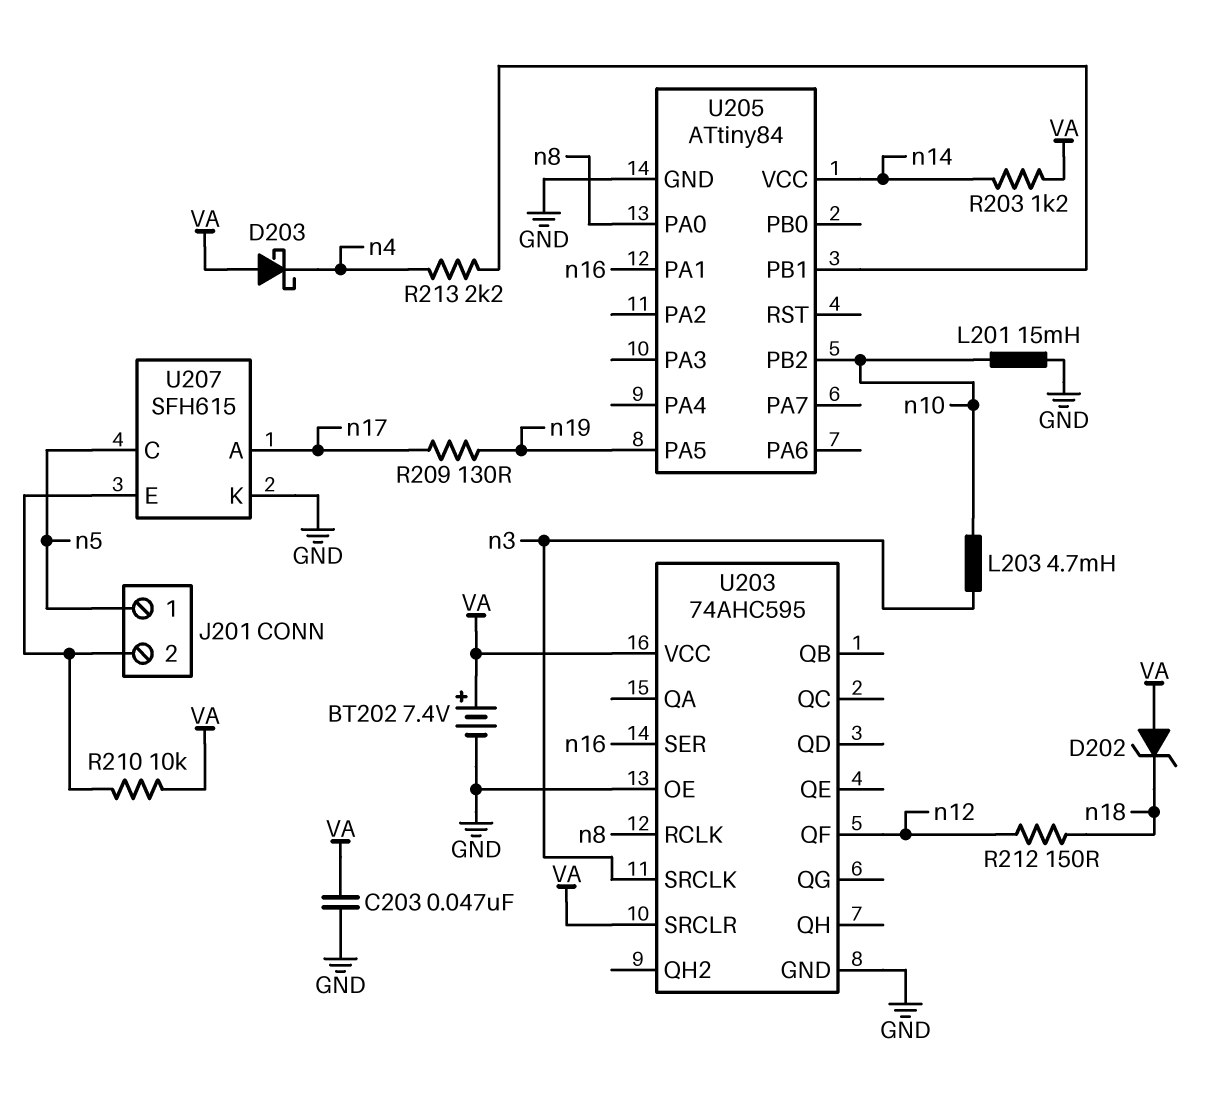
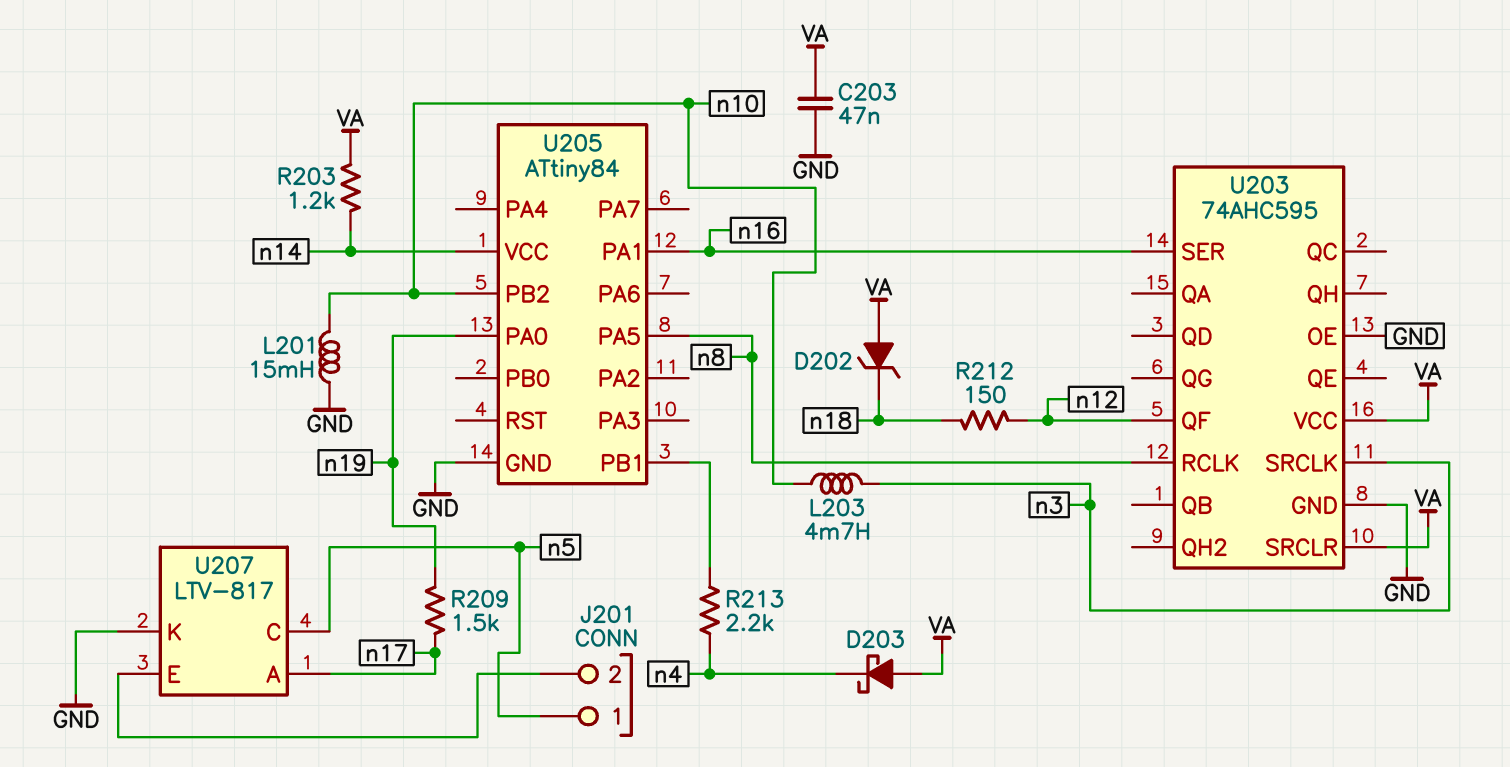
BT202: 7.4V (plus VA, minus GND) -> none
R209: 130 (n17, n19) -> 1.5k (n17, n19)
R210: 10k (J201/2, VA) -> none
U205 pin PA0: n8 -> n19
U205 pin PA5: n19 -> n8
U207: SFH615 -> LTV-817

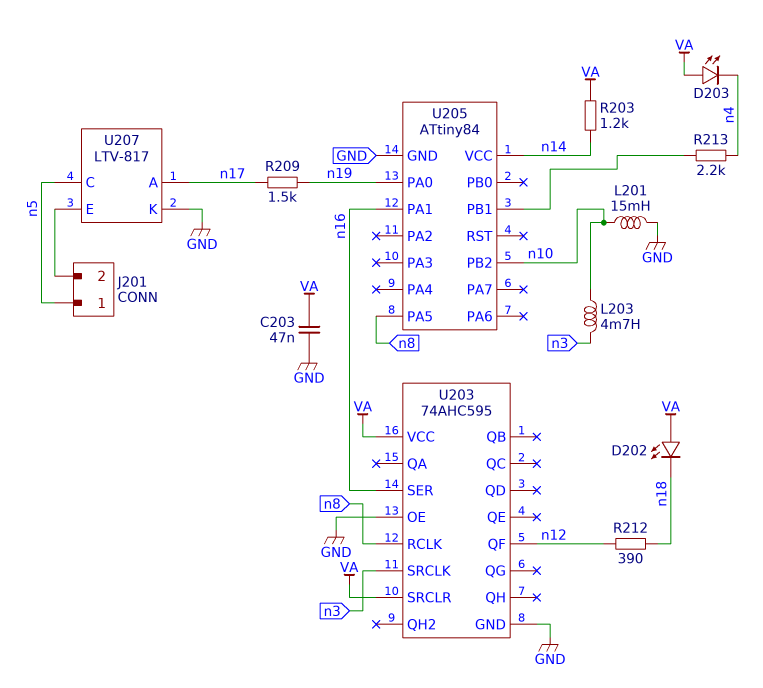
D202: zener (A VA, K n18) -> LED (A VA, K n18)
D203: schottky (A VA, K n4) -> LED (A VA, K n4)
R212: 150 (n12, n18) -> 390 (n12, n18)

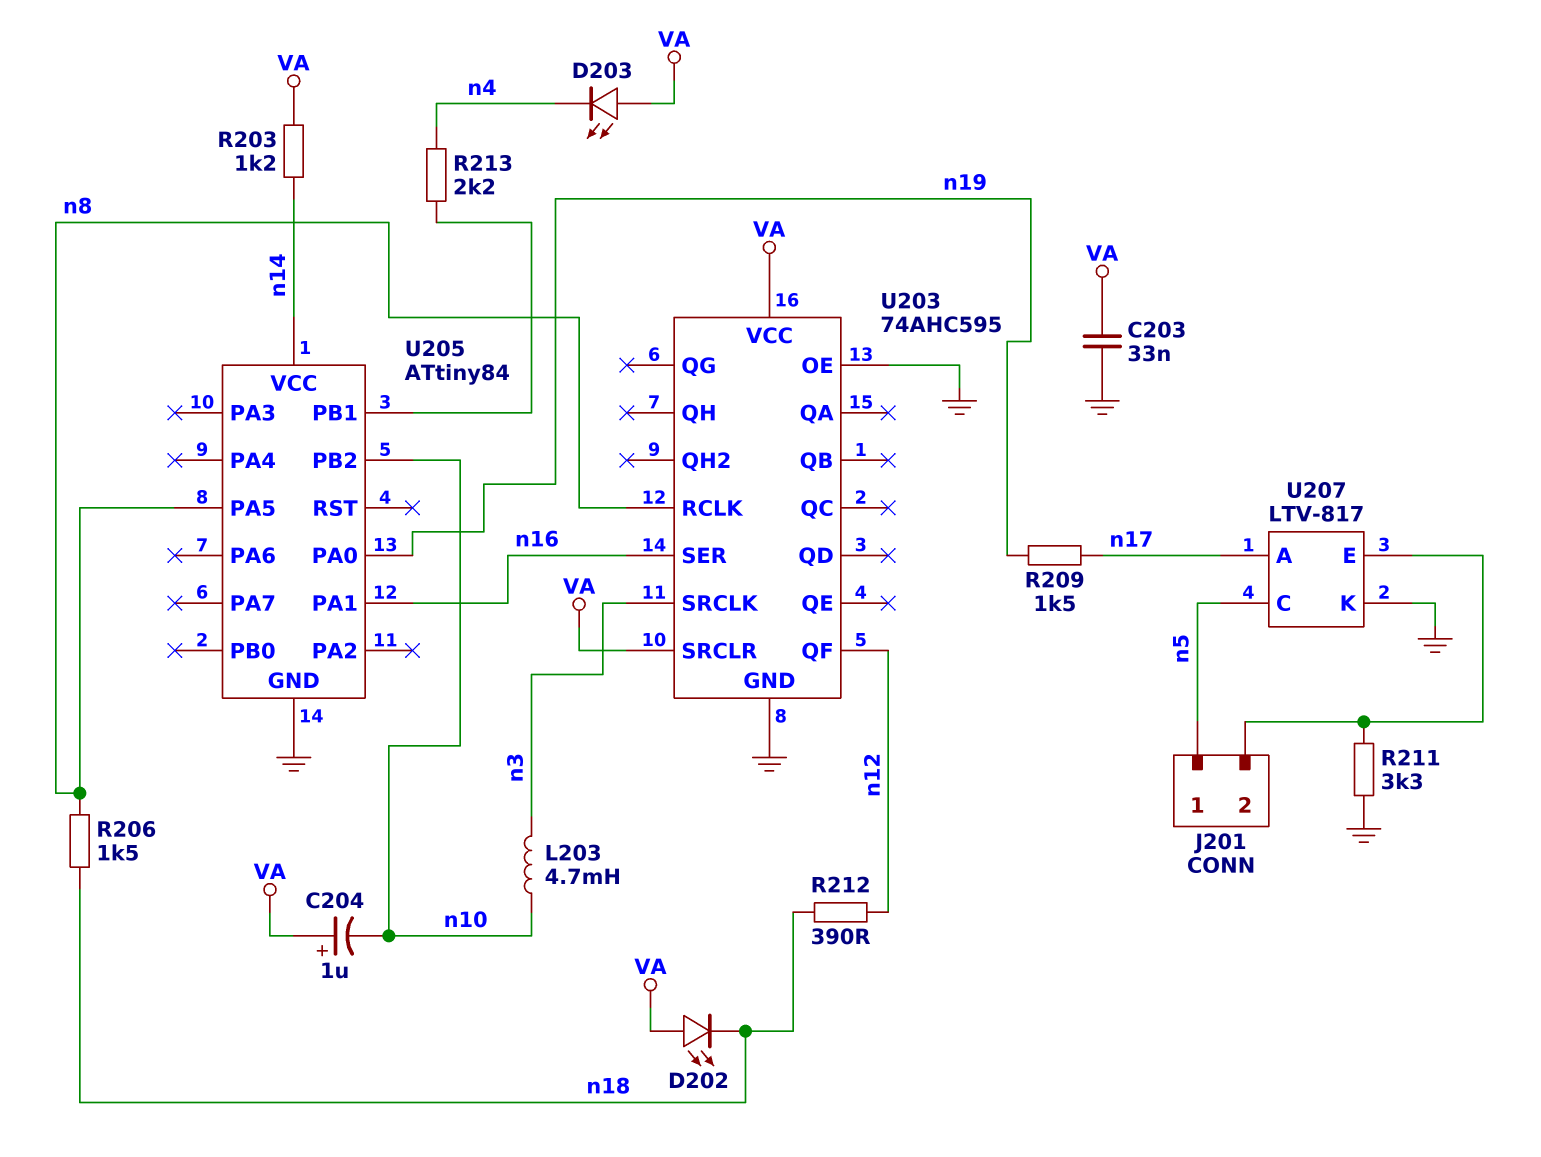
C203: 47nF (GND, VA) -> 33nF (GND, VA)
C204: none -> 1uF (plus VA, minus n10)
L201: 15mH (GND, n10) -> none
R206: none -> 1.5k (n8, n18)
R211: none -> 3.3k (GND, J201/2)

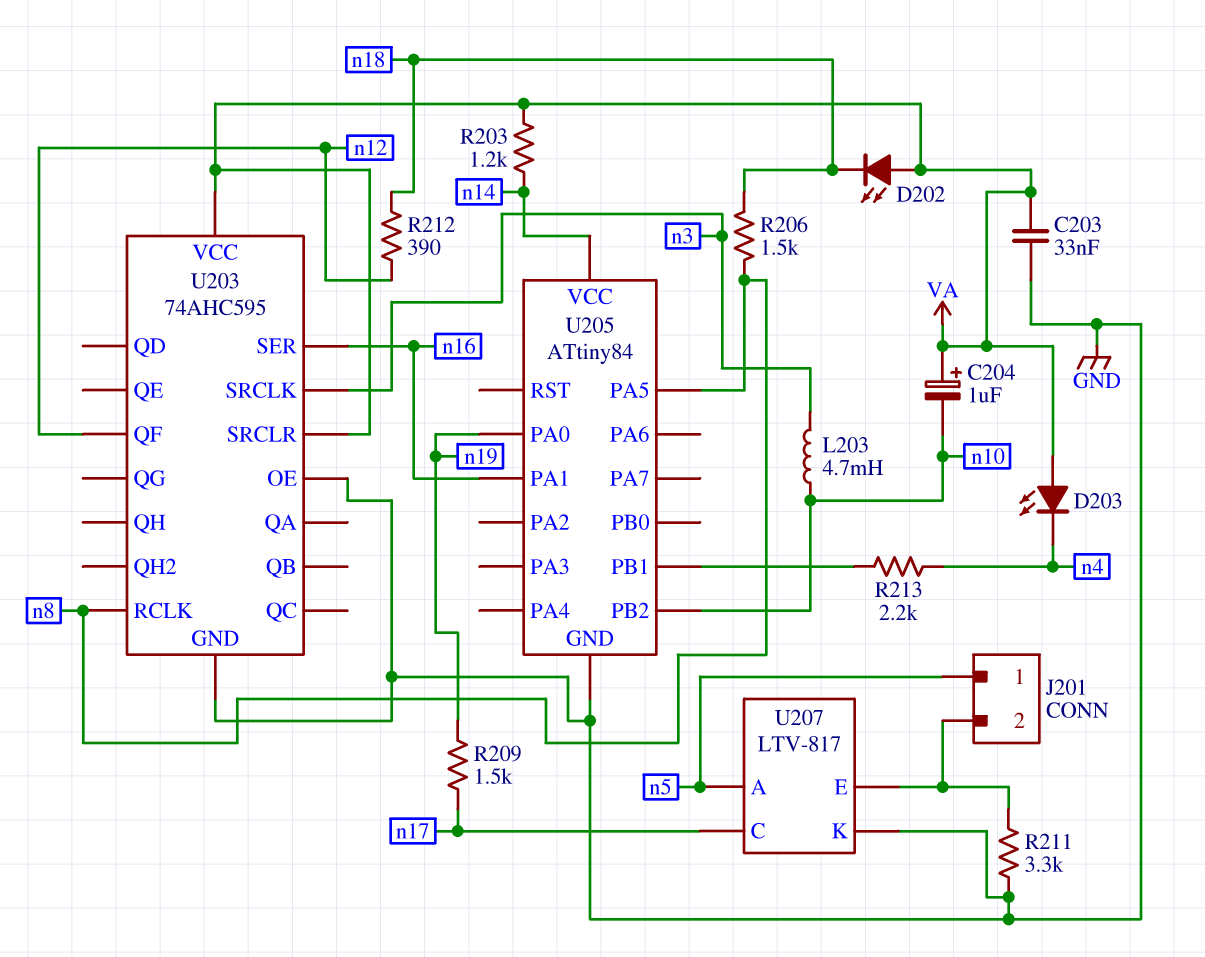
U207 pin A: n17 -> n5
U207 pin C: n5 -> n17

